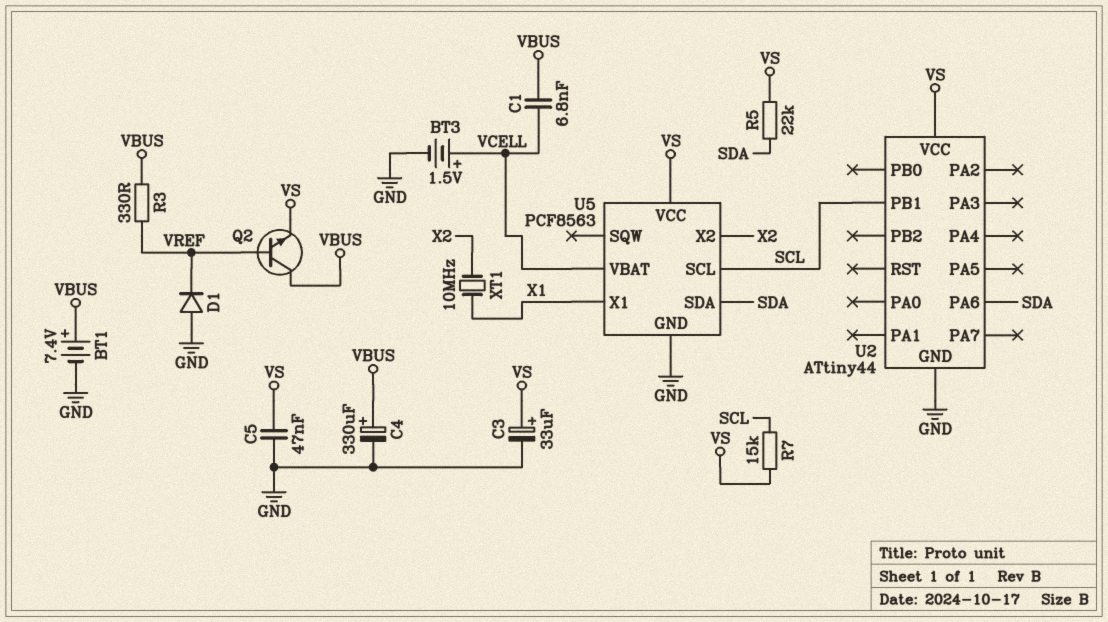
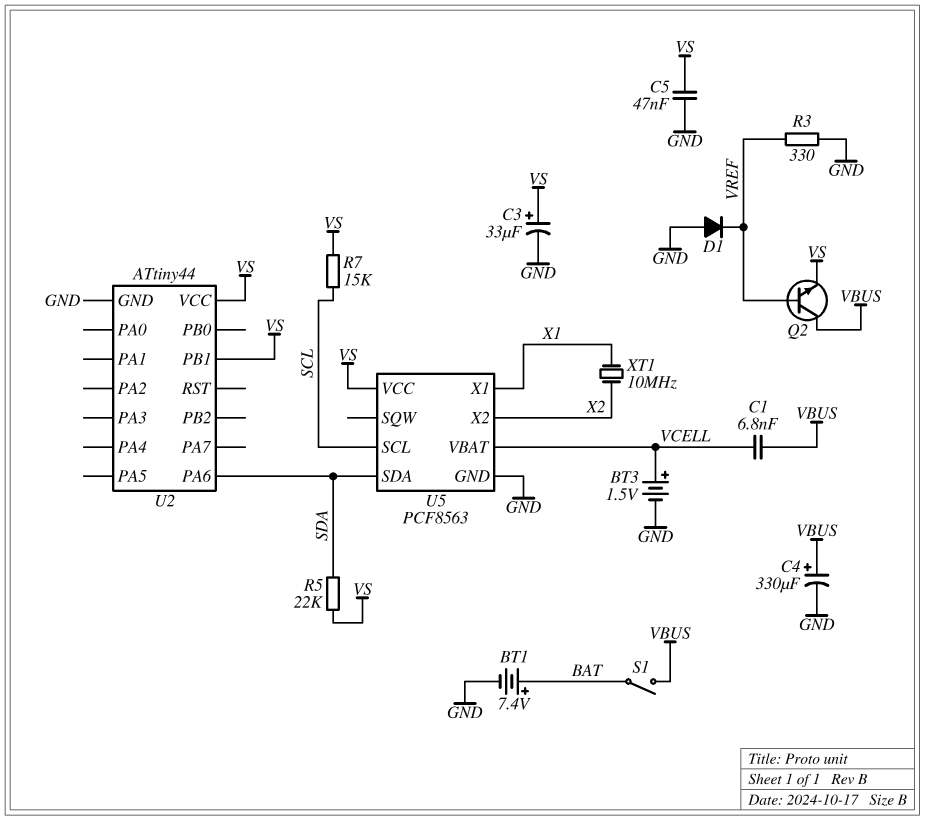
BT1: 7.4V (plus VBUS, minus GND) -> 7.4V (plus BAT, minus GND)
R3: 330 (VBUS, VREF) -> 330 (GND, VREF)
S1: none -> switch (BAT, VBUS)
U2 pin PB1: SCL -> VS

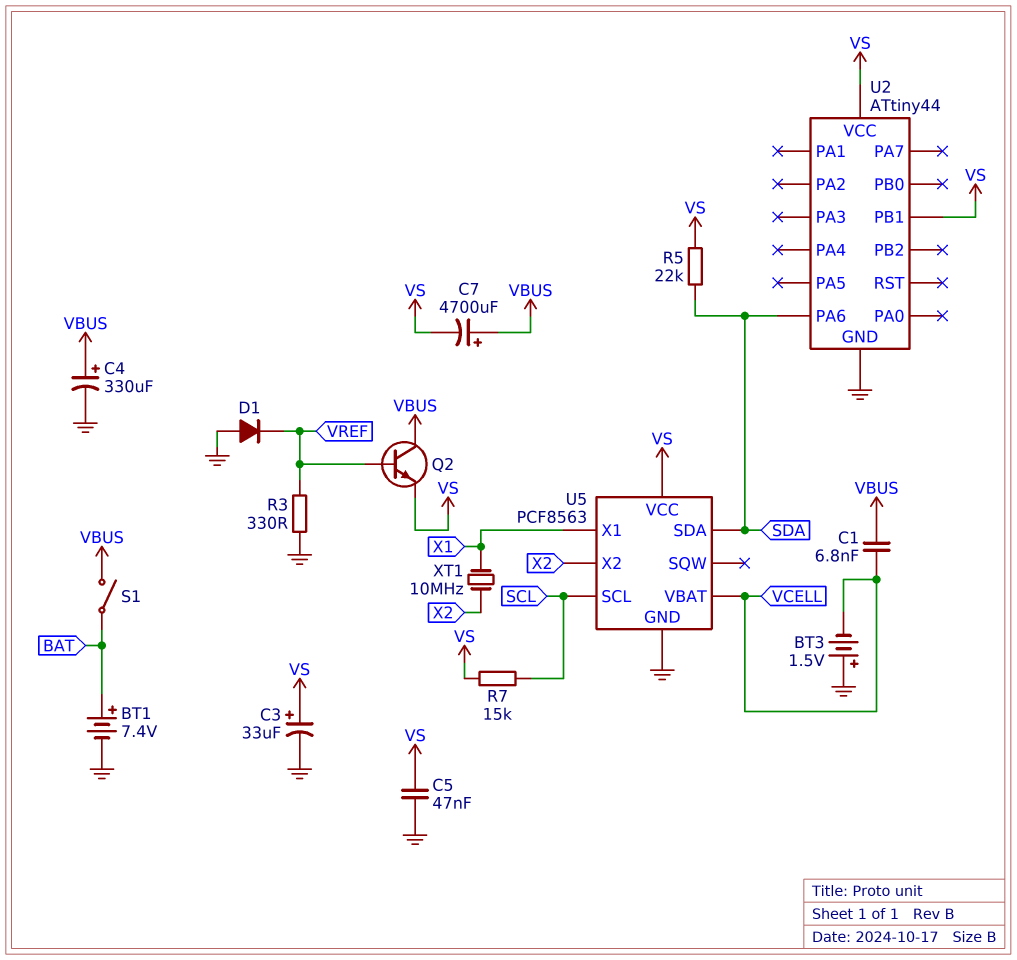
BT3: 1.5V (plus VCELL, minus GND) -> 1.5V (plus GND, minus VCELL)
C7: none -> 4700uF (plus VBUS, minus VS)

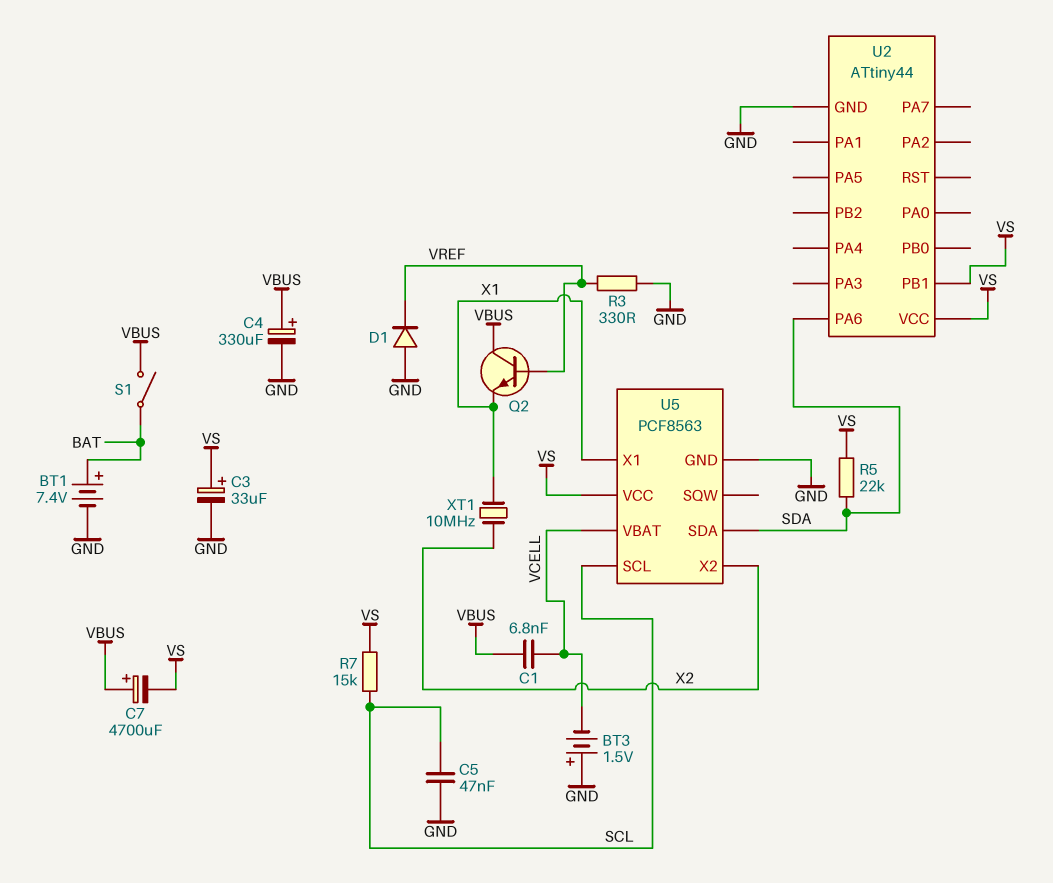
C5: 47nF (GND, VS) -> 47nF (GND, SCL)
Q2: NPN (B VREF, C VBUS, E VS) -> NPN (B VREF, C VBUS, E X1)

